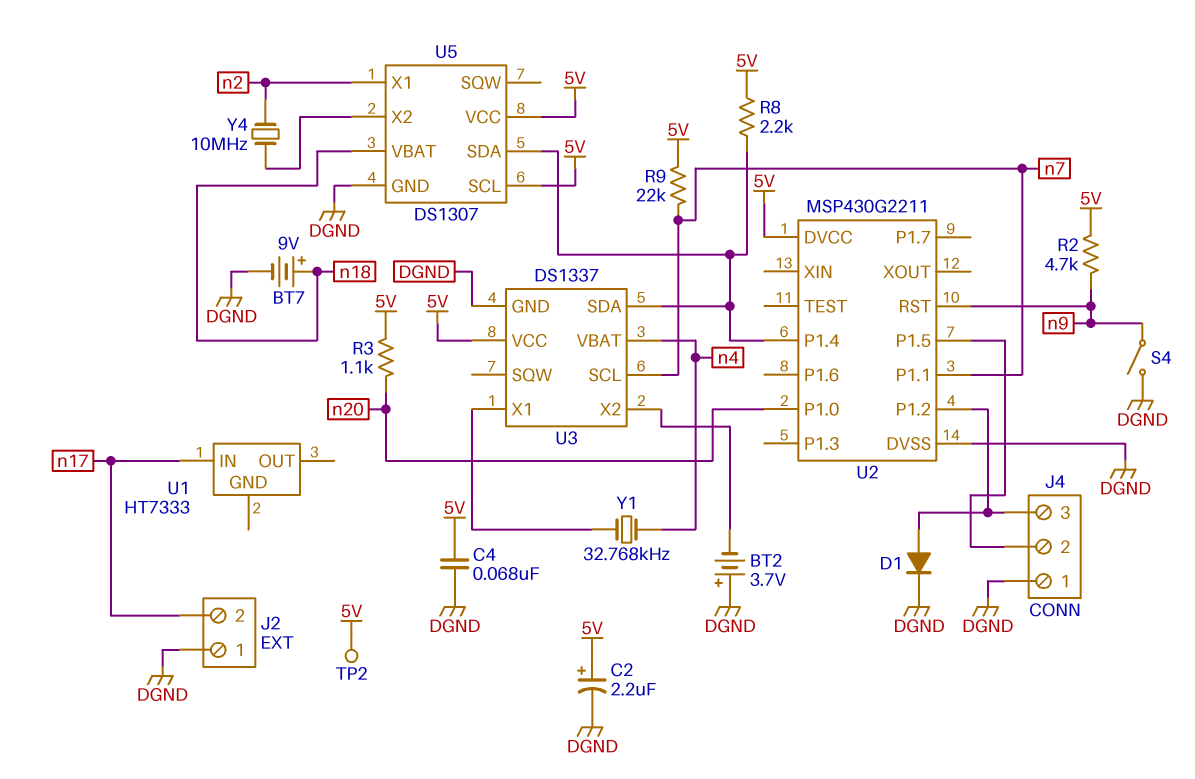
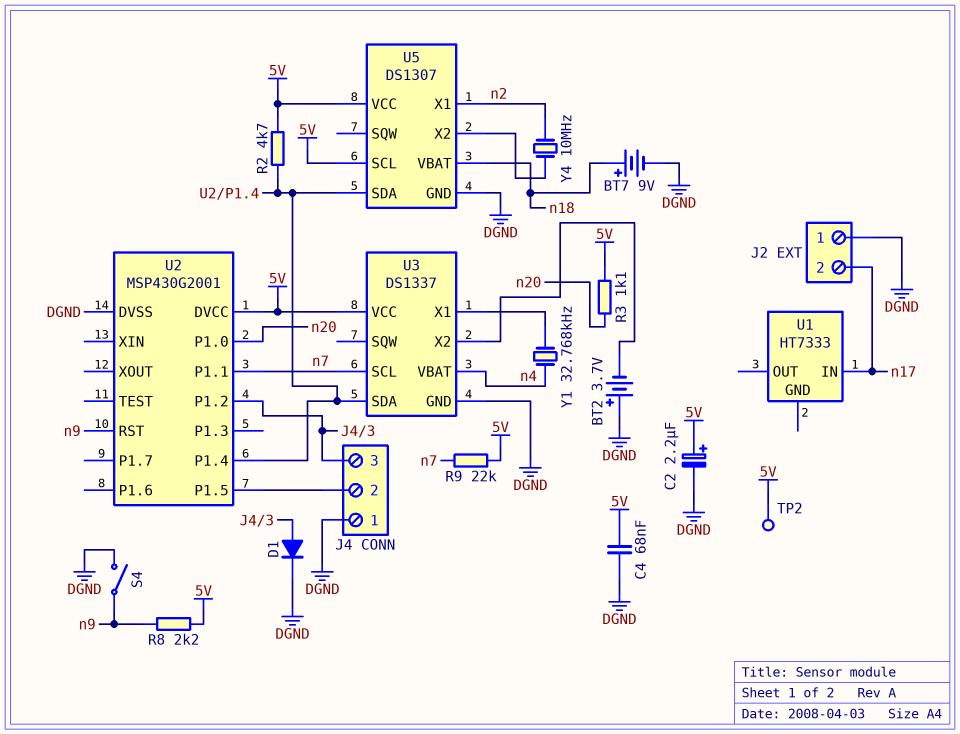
R2: 4.7k (5V, n9) -> 4.7k (5V, U2/P1.4)
R8: 2.2k (5V, U2/P1.4) -> 2.2k (5V, n9)
U2: MSP430G2211 -> MSP430G2001

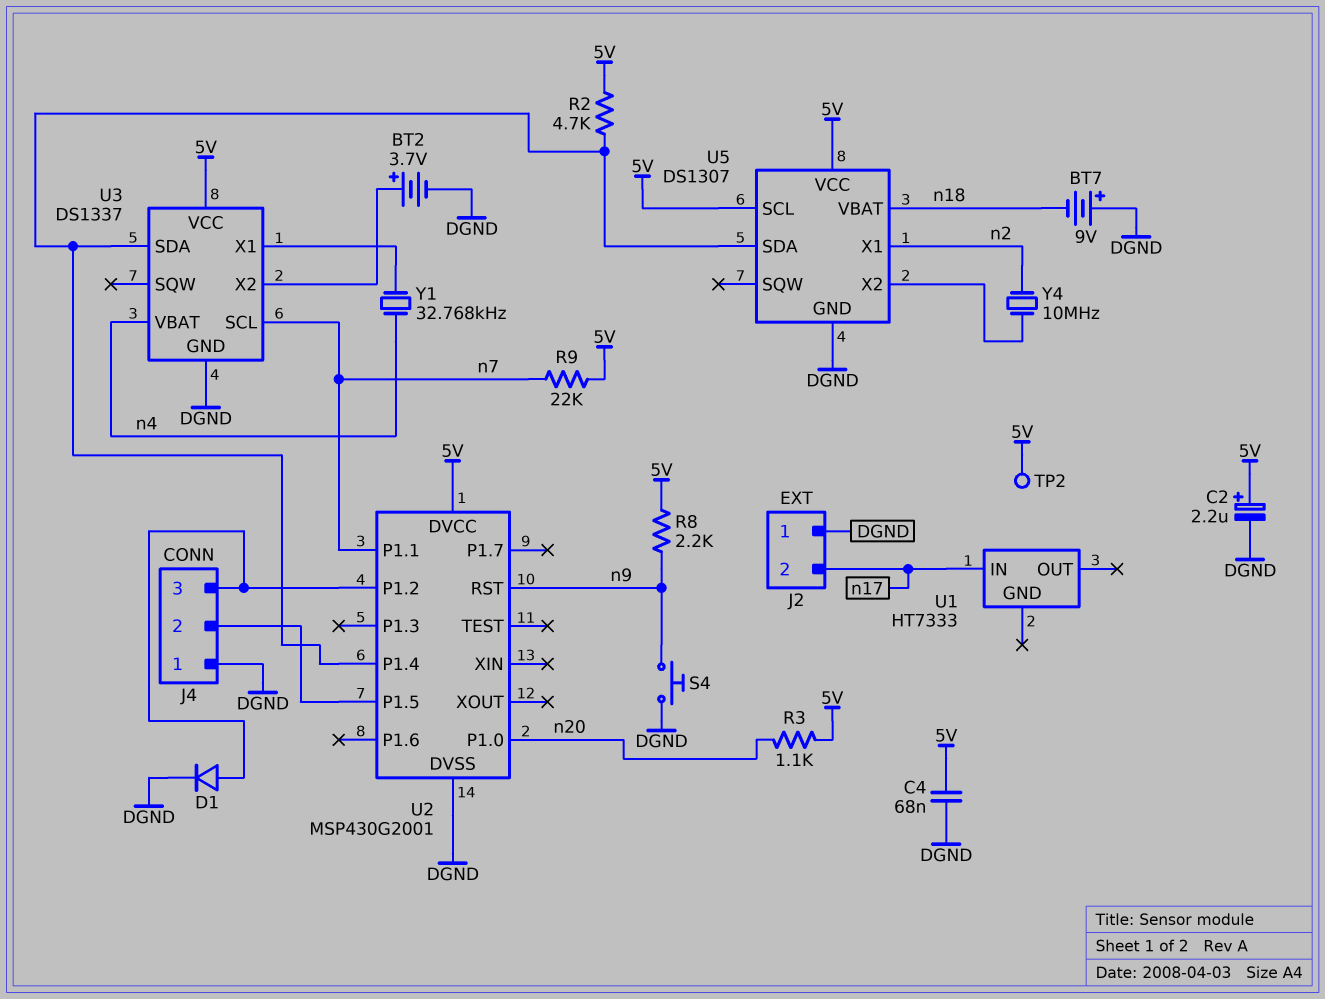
BT2: 3.7V (plus DGND, minus U3/X2) -> 3.7V (plus U3/X2, minus DGND)
BT7: 9V (plus n18, minus DGND) -> 9V (plus DGND, minus n18)
S4: switch (DGND, n9) -> button (DGND, n9)

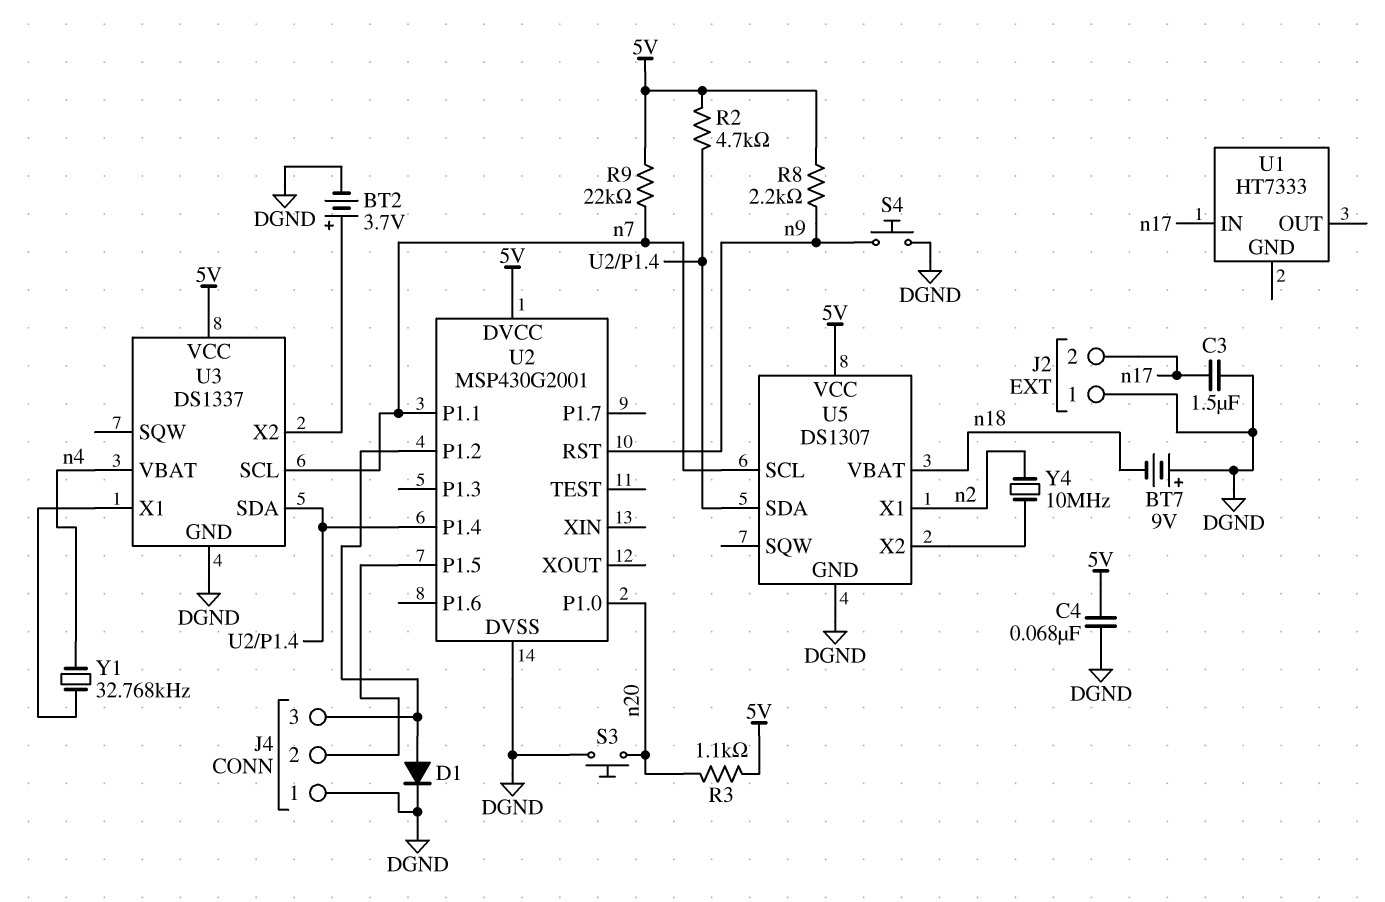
C2: 2.2uF (plus 5V, minus DGND) -> none
C3: none -> 1.5uF (DGND, n17)
S3: none -> button (DGND, n20)
TP2: test point (5V) -> none
U5 pin SCL: 5V -> n7

